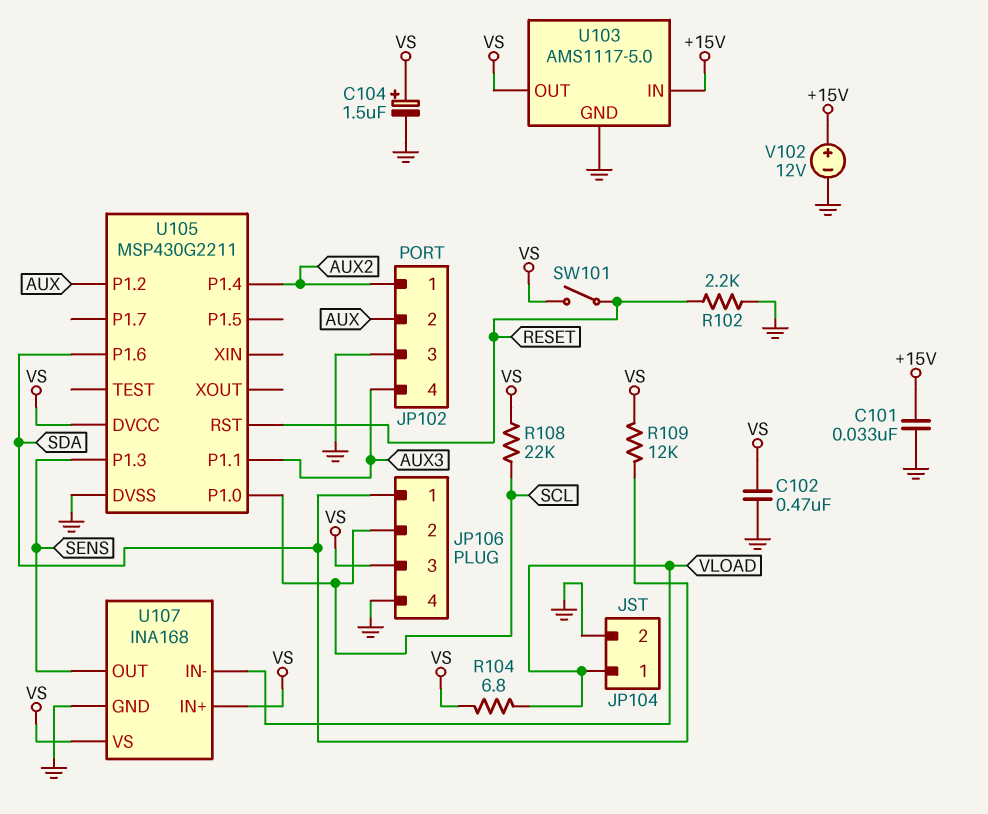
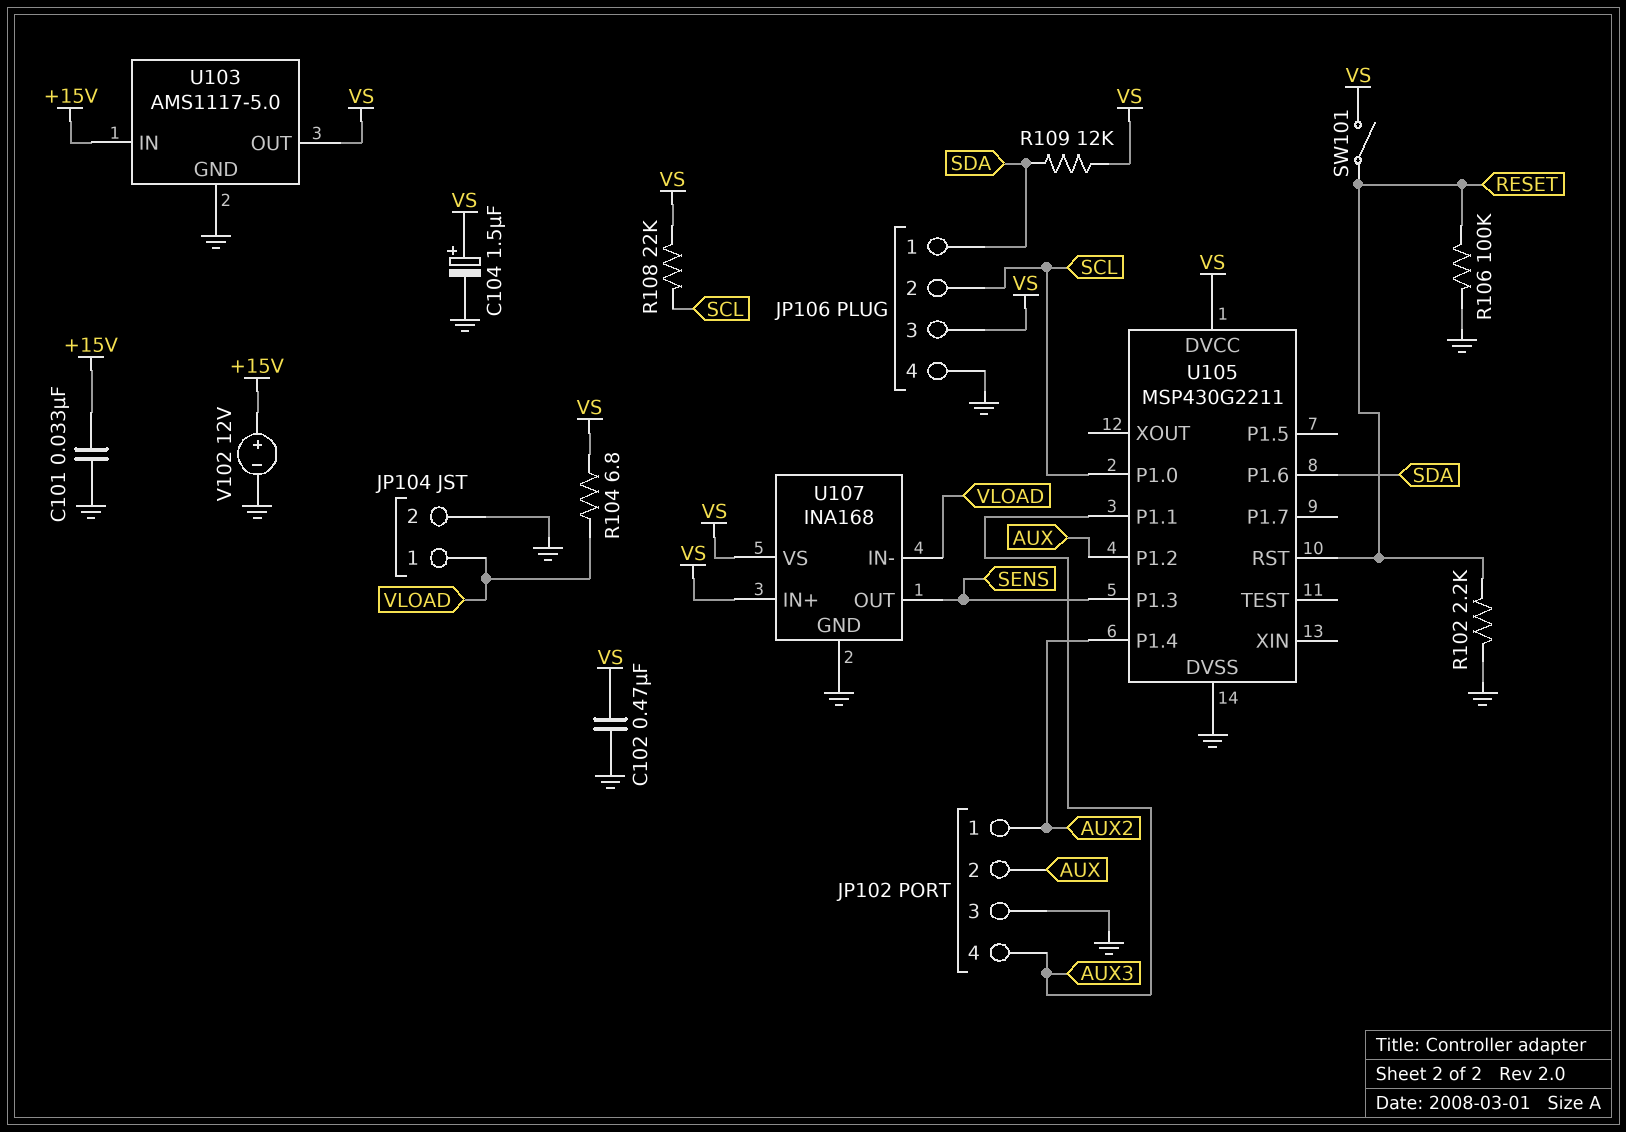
R106: none -> 100k (GND, RESET)

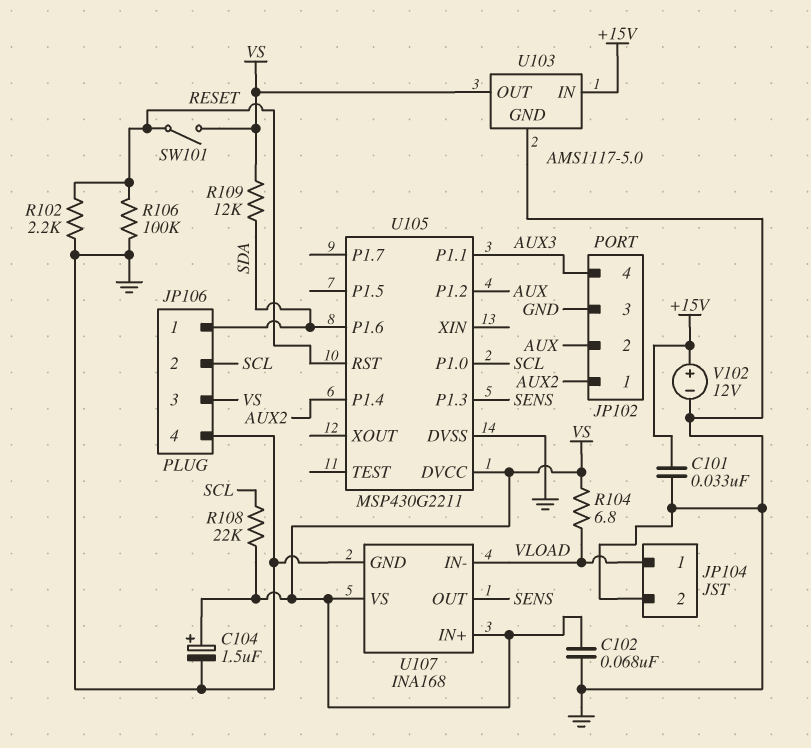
C102: 470nF (GND, VS) -> 68nF (GND, VS)

